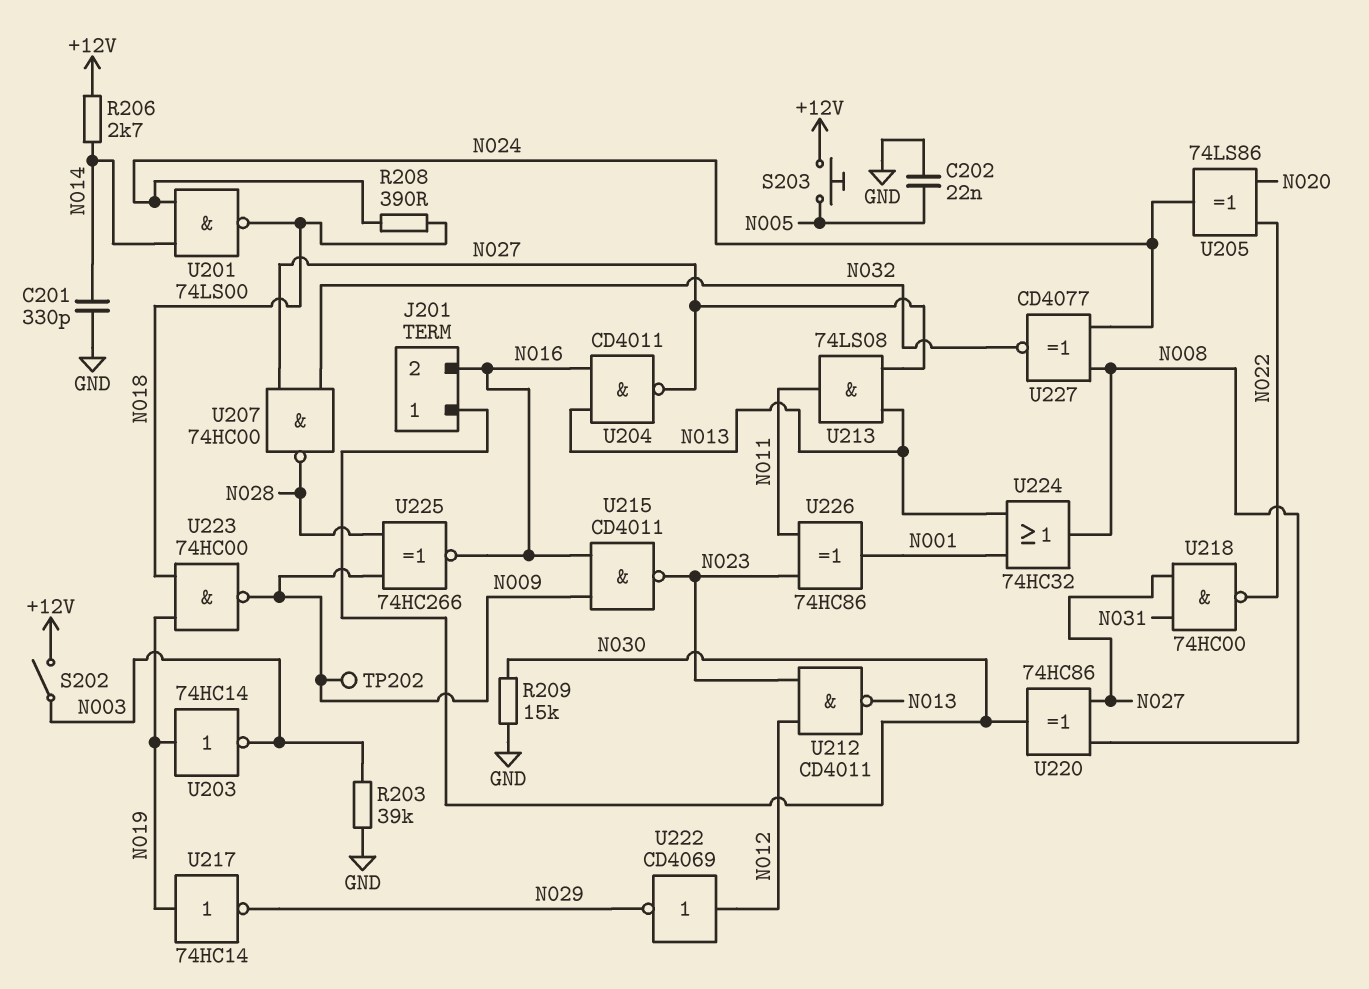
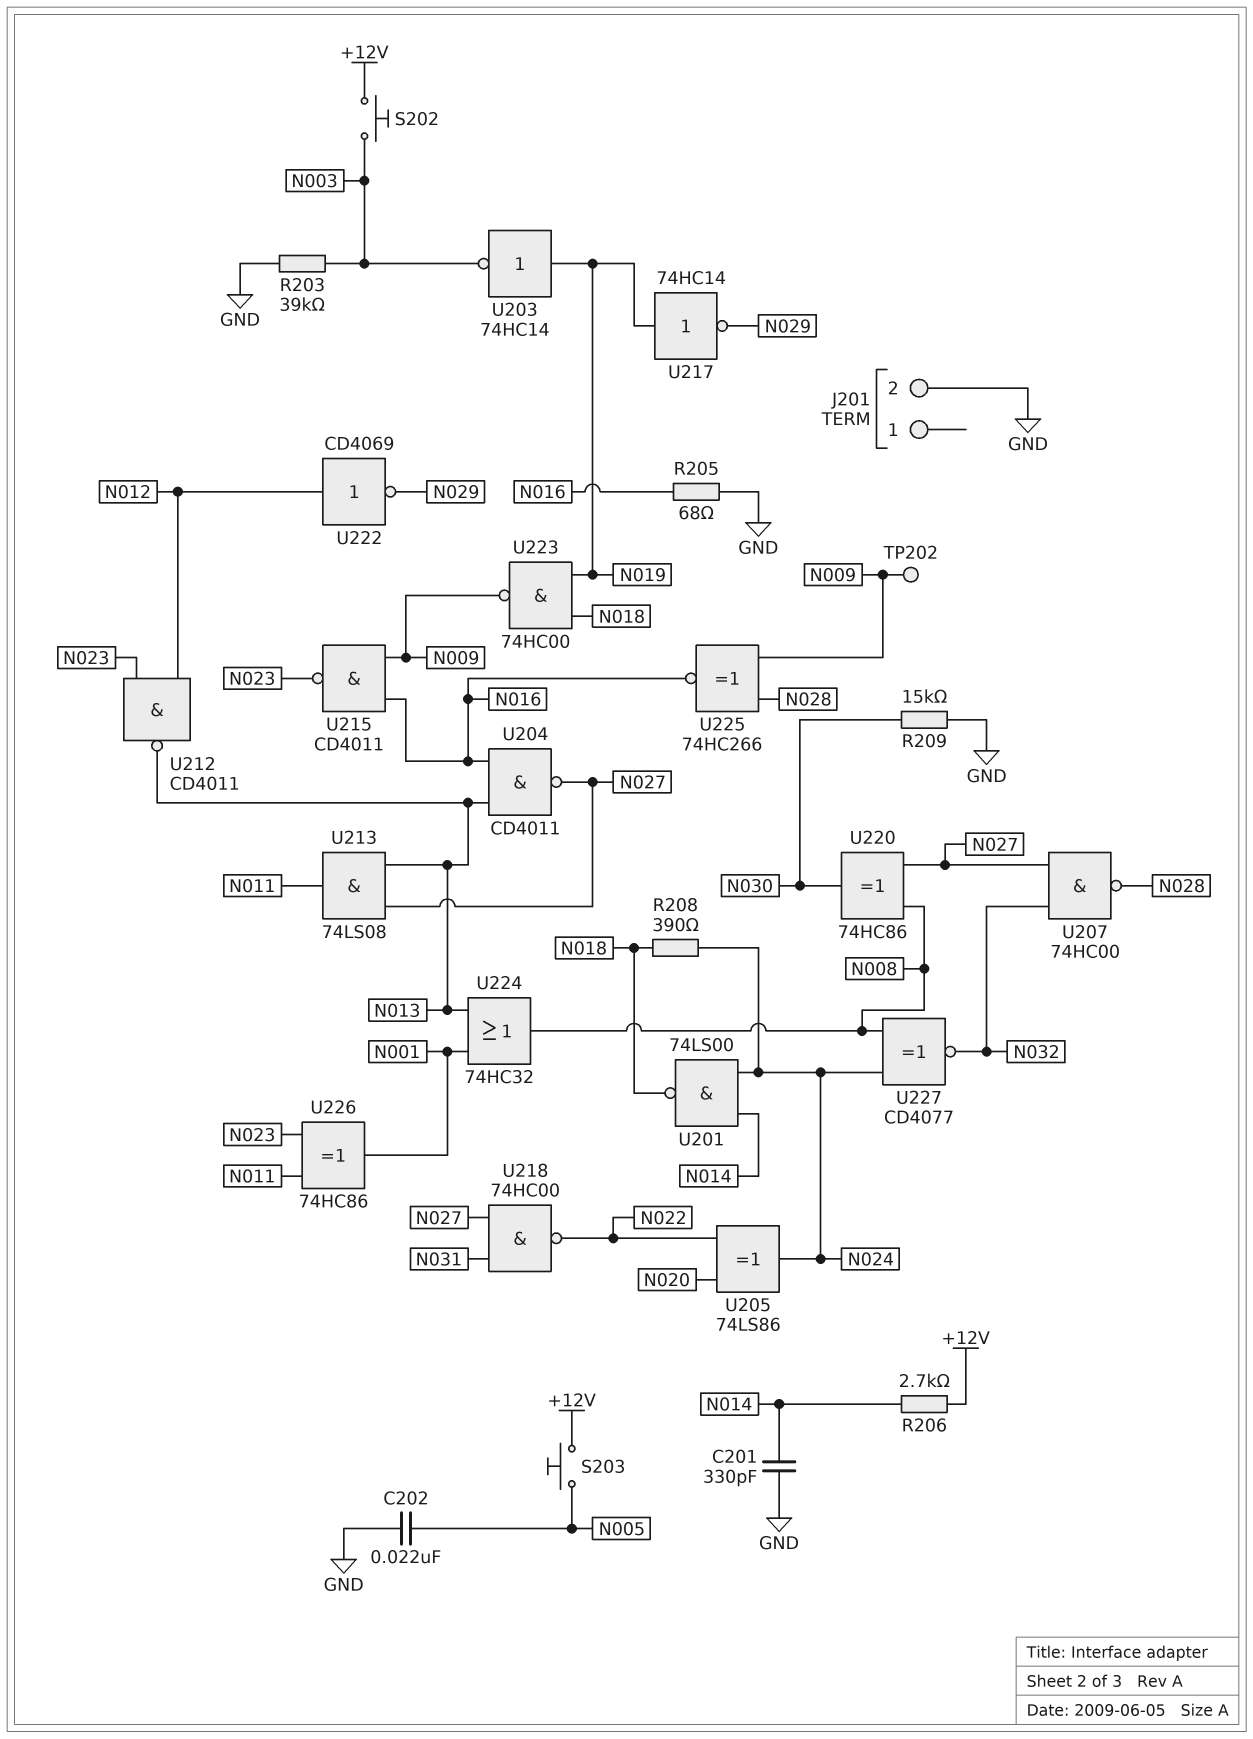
J201 pin 1: N030 -> none
J201 pin 2: N016 -> GND
R205: none -> 68 (GND, N016)
S202: switch (+12V, N003) -> button (+12V, N003)

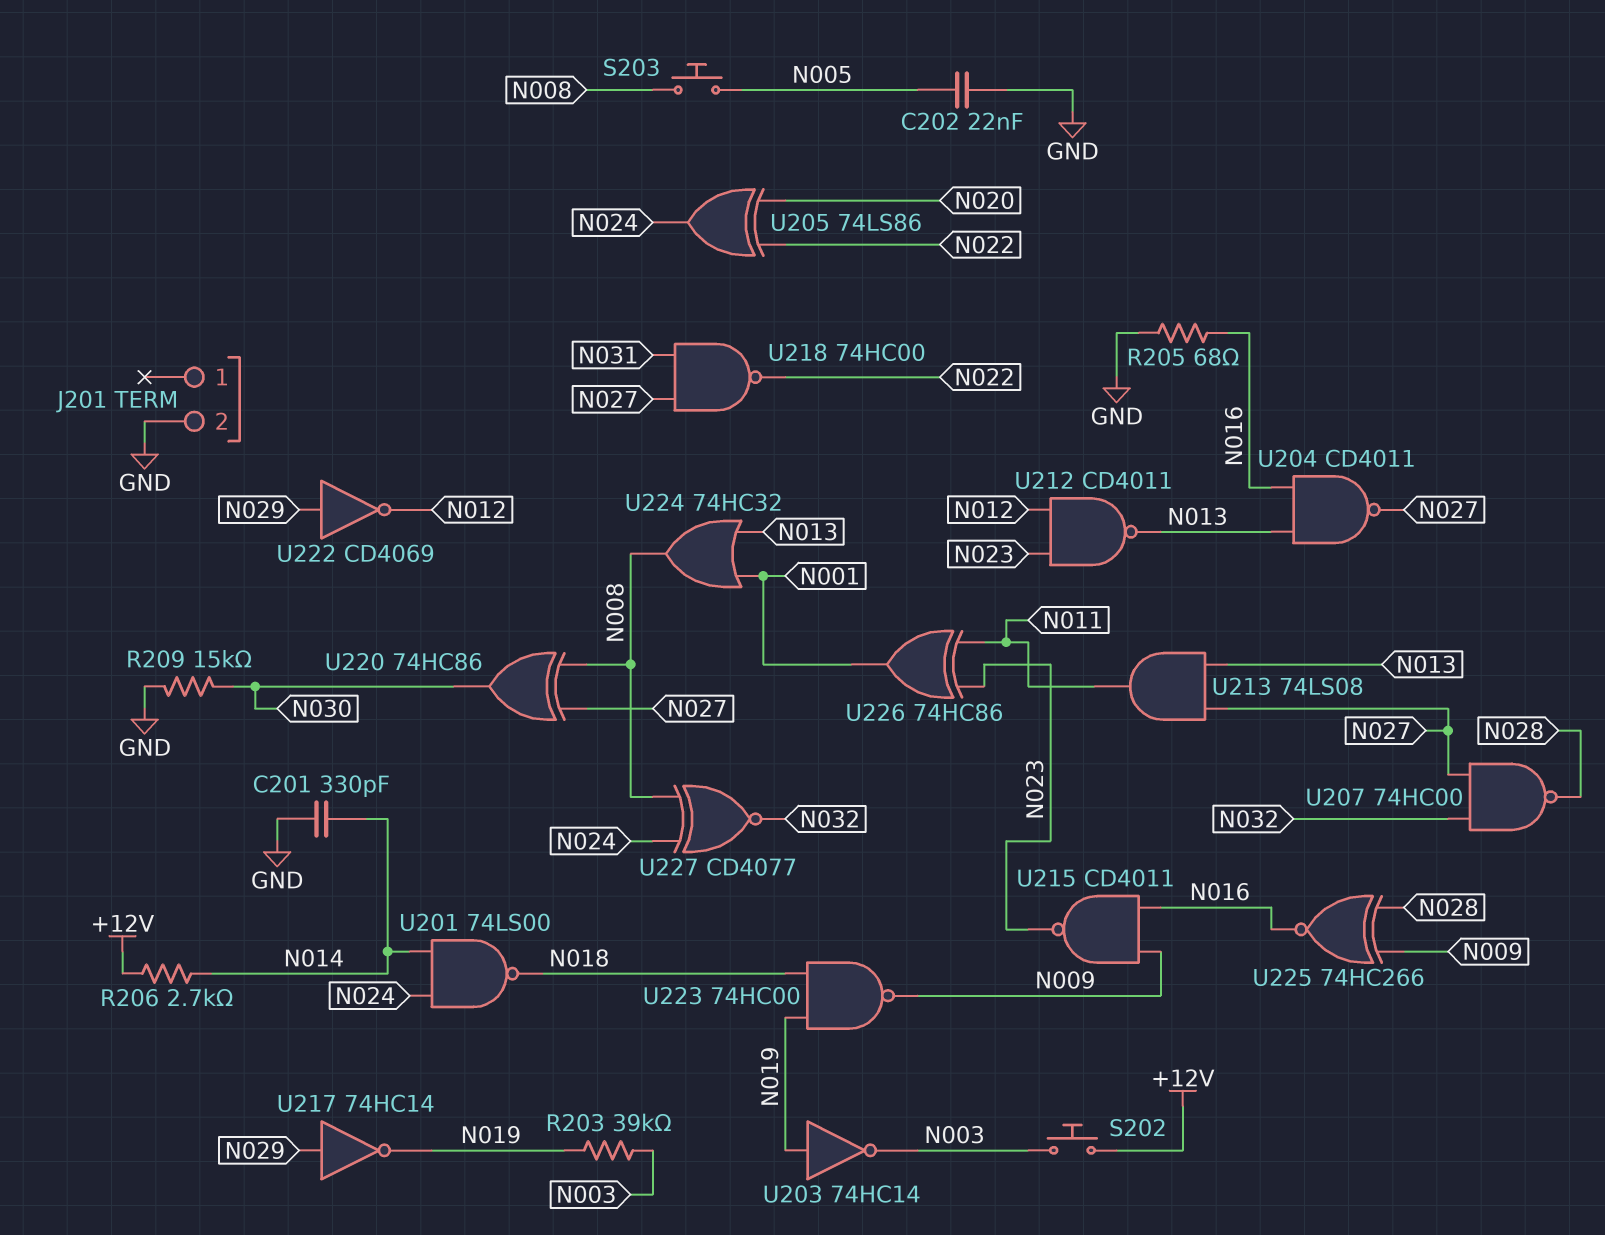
R203: 39k (GND, N003) -> 39k (N003, N019)
R208: 390 (N018, N024) -> none
S203: button (+12V, N005) -> button (N005, N008)
TP202: test point (N009) -> none
U217: NOT 74HC14 (in N019, out N029) -> NOT 74HC14 (in N029, out N019)
U222: NOT CD4069 (in N012, out N029) -> NOT CD4069 (in N029, out N012)

